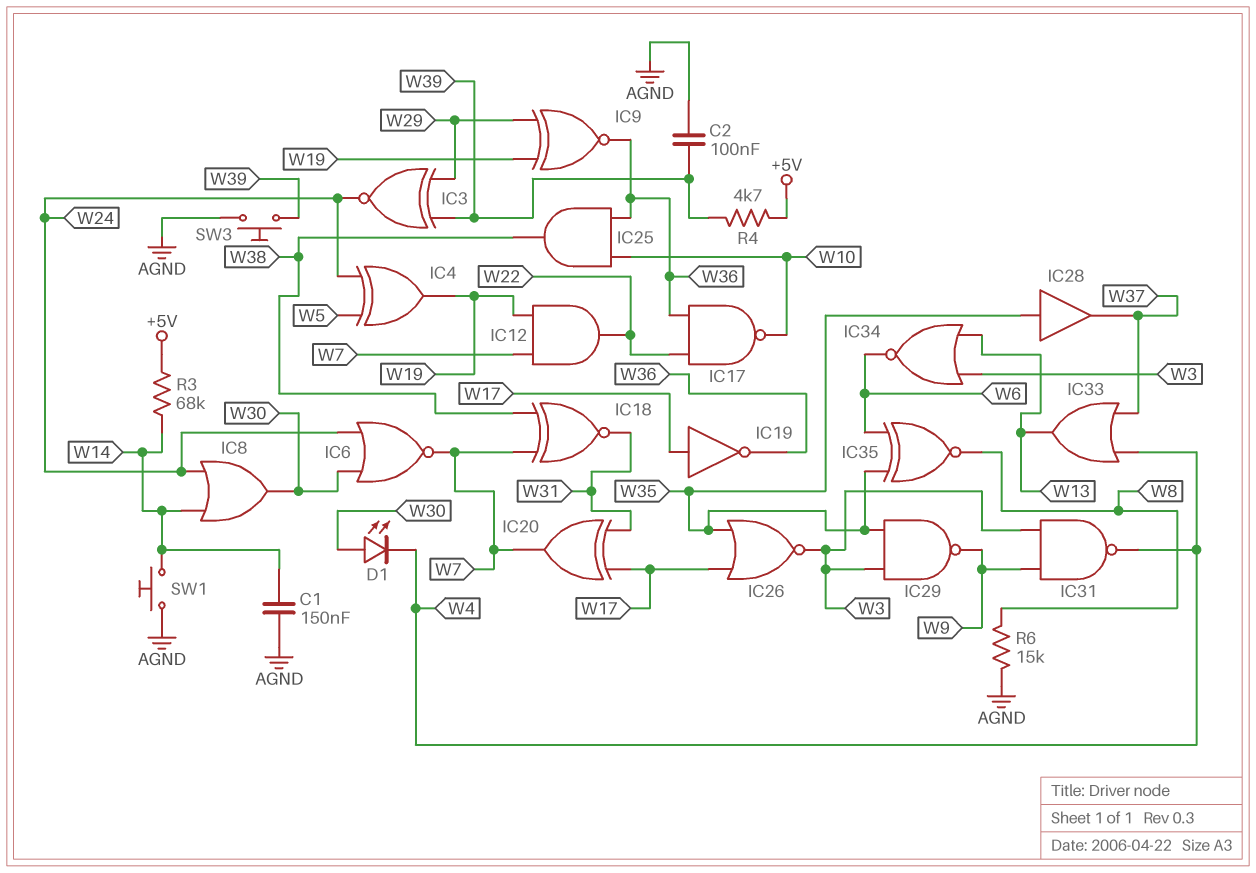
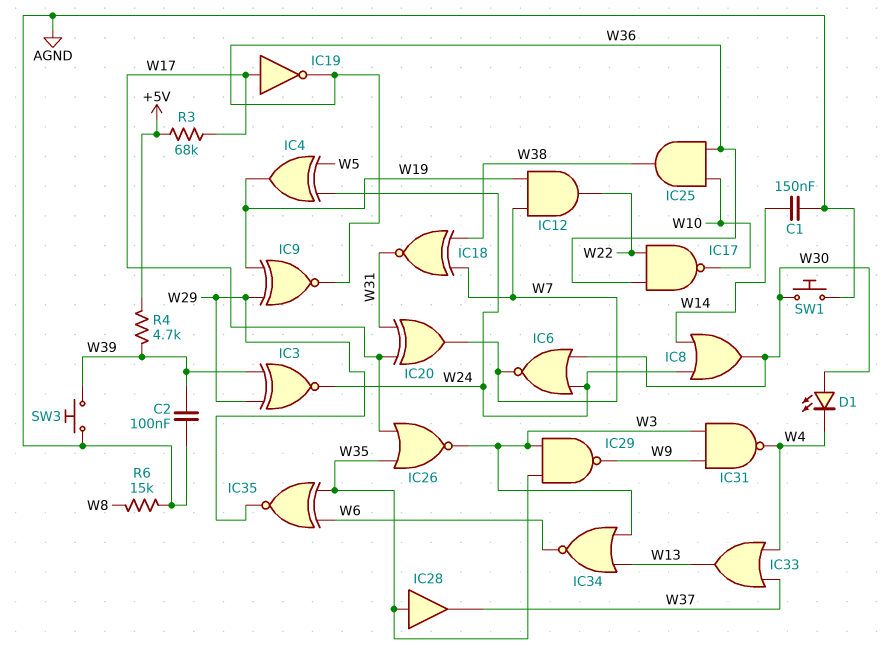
IC35: XNOR (in W6, in W35, out W8) -> XNOR (in W6, in W35, out W29)
R3: 68k (+5V, W14) -> 68k (+5V, W17)
SW1: button (AGND, W14) -> button (AGND, W30)

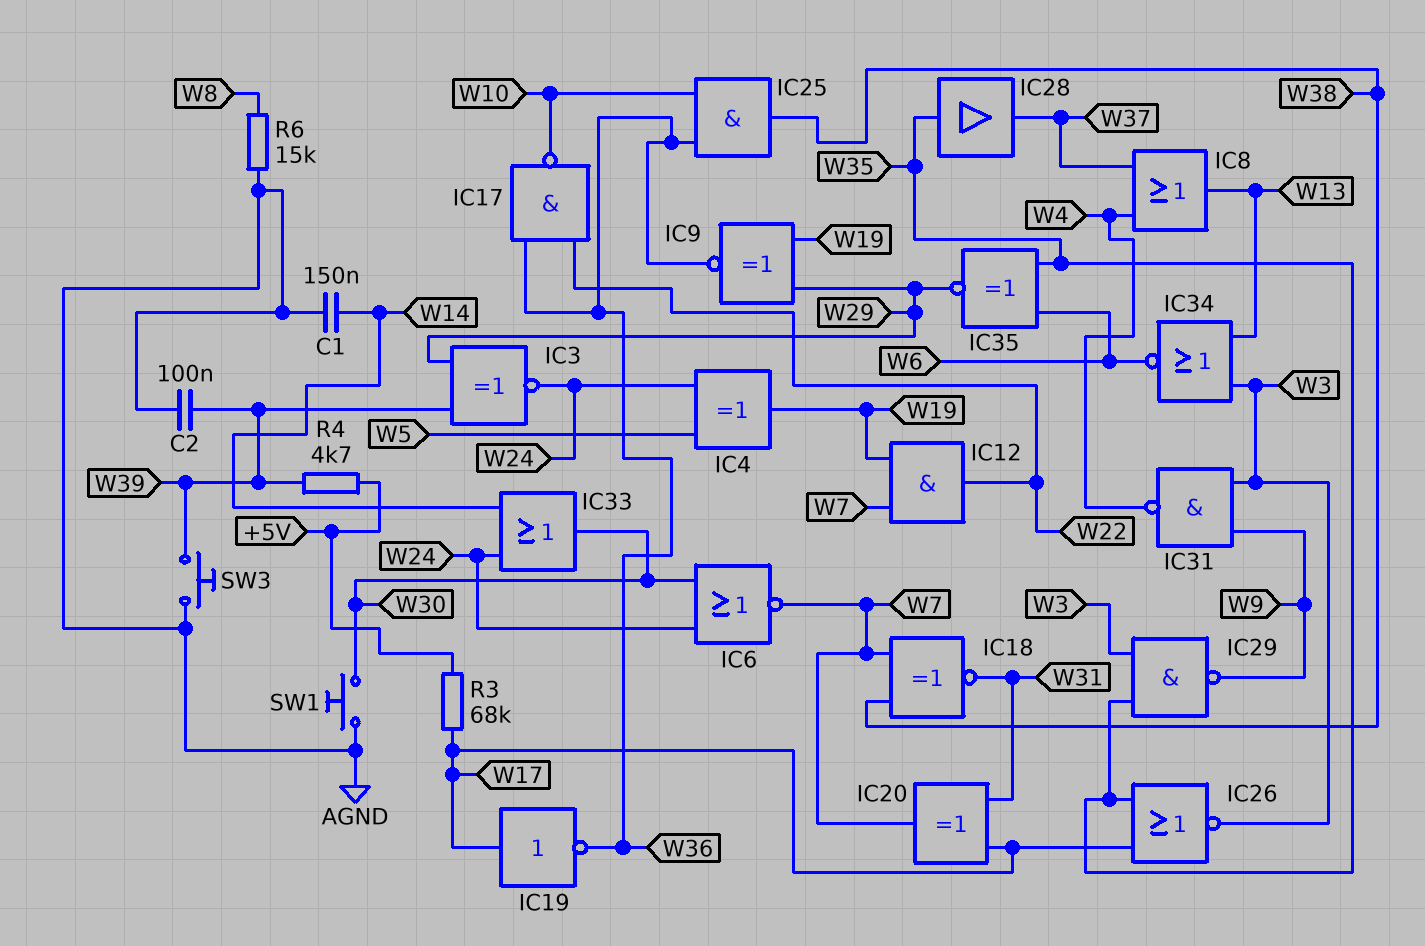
D1: LED (A W30, K W4) -> none
IC8: OR (in W14, in W24, out W30) -> OR (in W4, in W37, out W13)
IC33: OR (in W4, in W37, out W13) -> OR (in W14, in W24, out W30)

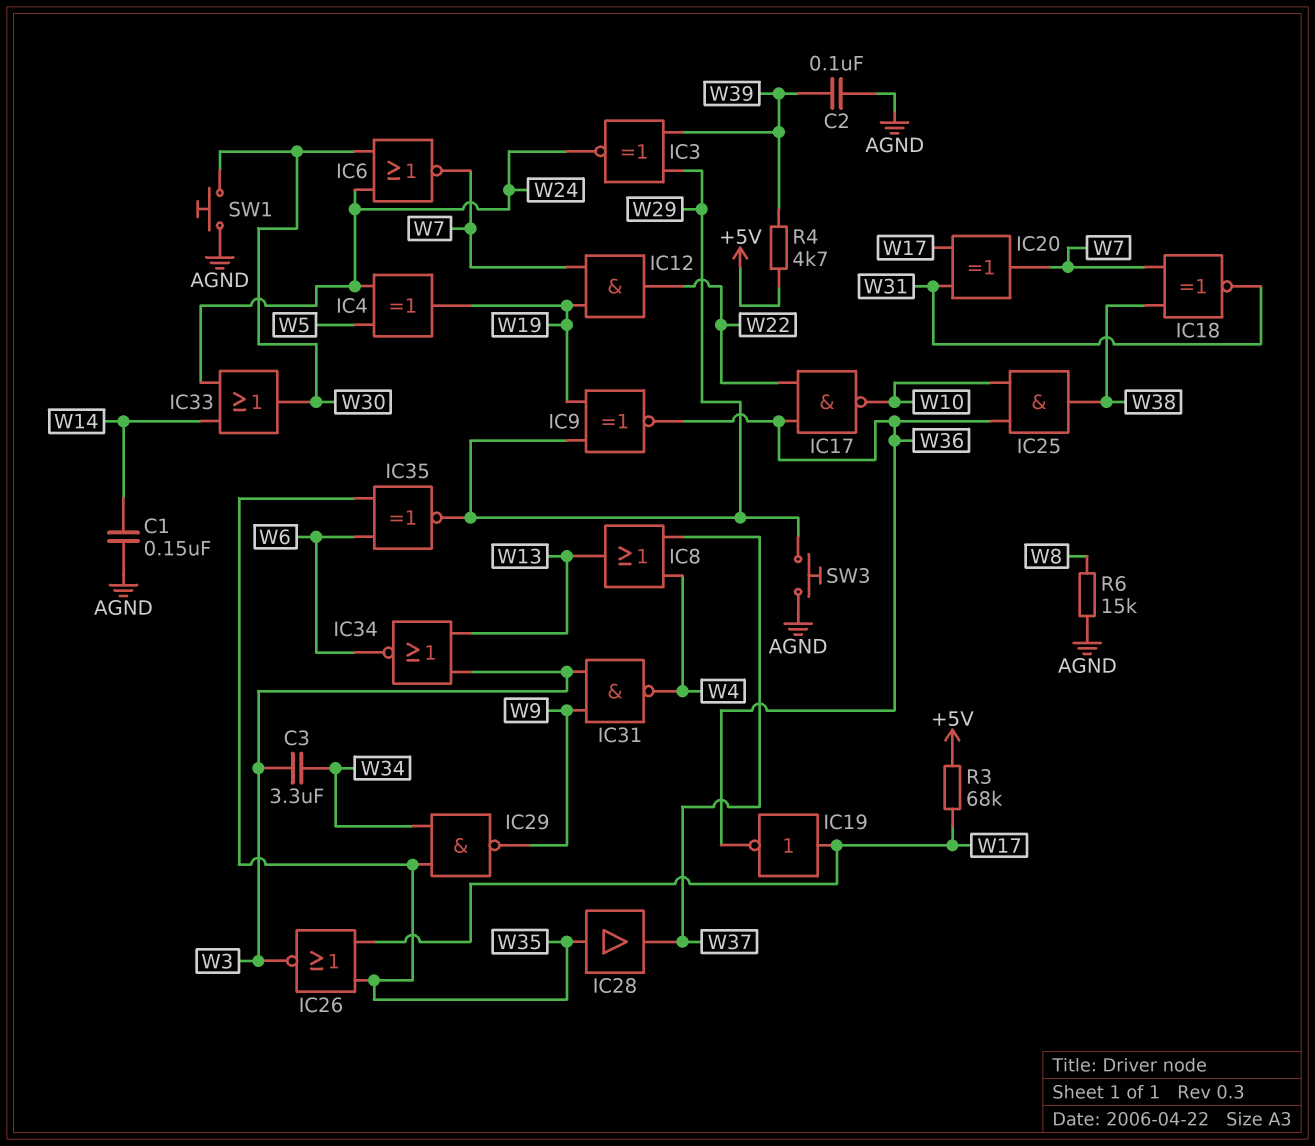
C3: none -> 3.3uF (W3, W34)
IC29: NAND (in W3, in W35, out W9) -> NAND (in W34, in W35, out W9)
SW3: button (AGND, W39) -> button (AGND, W29)

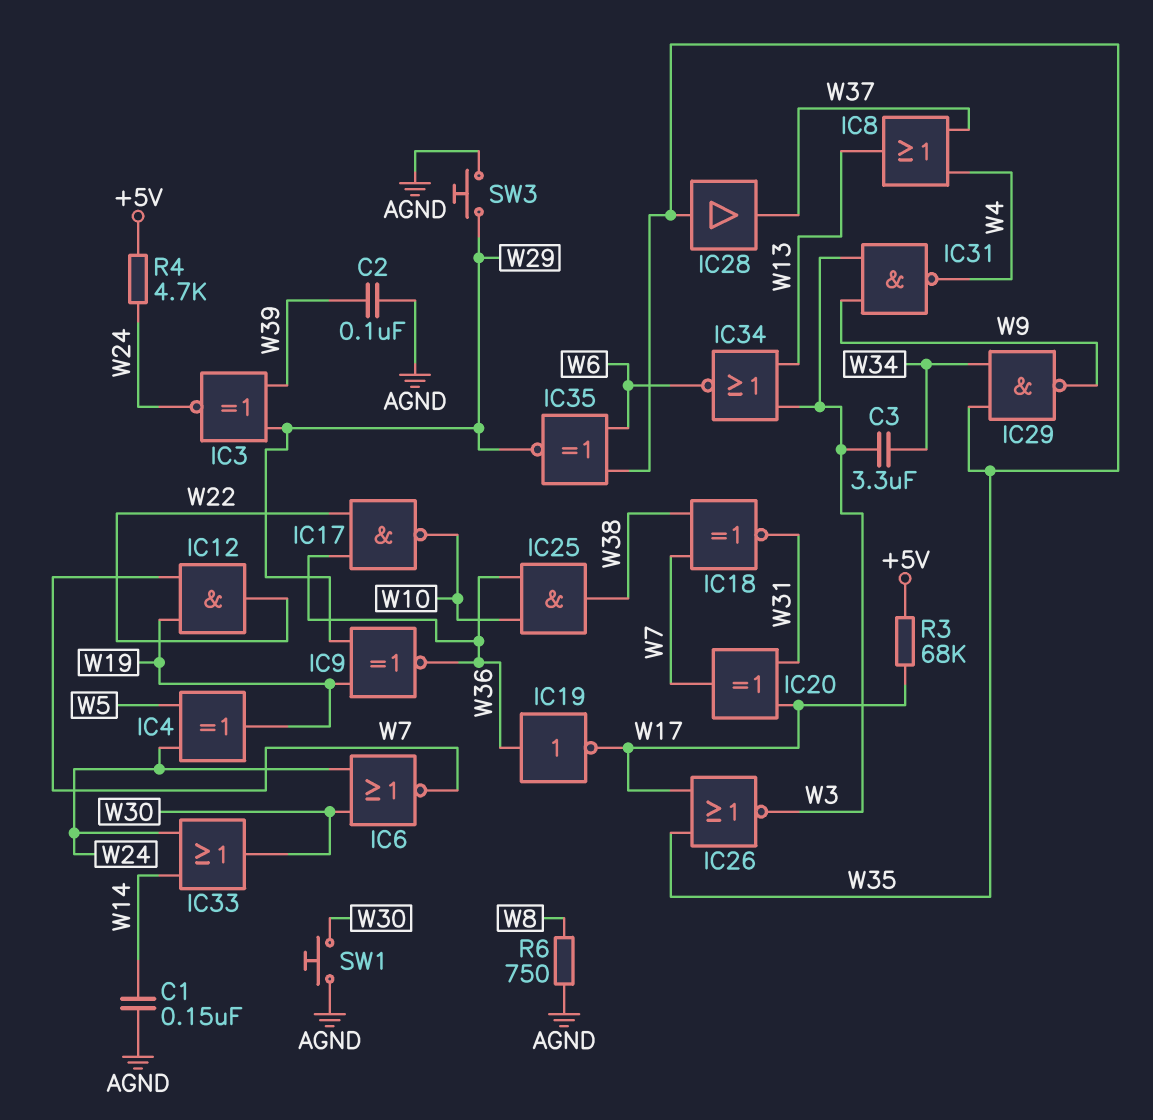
IC19: NOT (in W17, out W36) -> NOT (in W36, out W17)
R4: 4.7k (+5V, W39) -> 4.7k (+5V, W24)
R6: 15k (AGND, W8) -> 750 (AGND, W8)

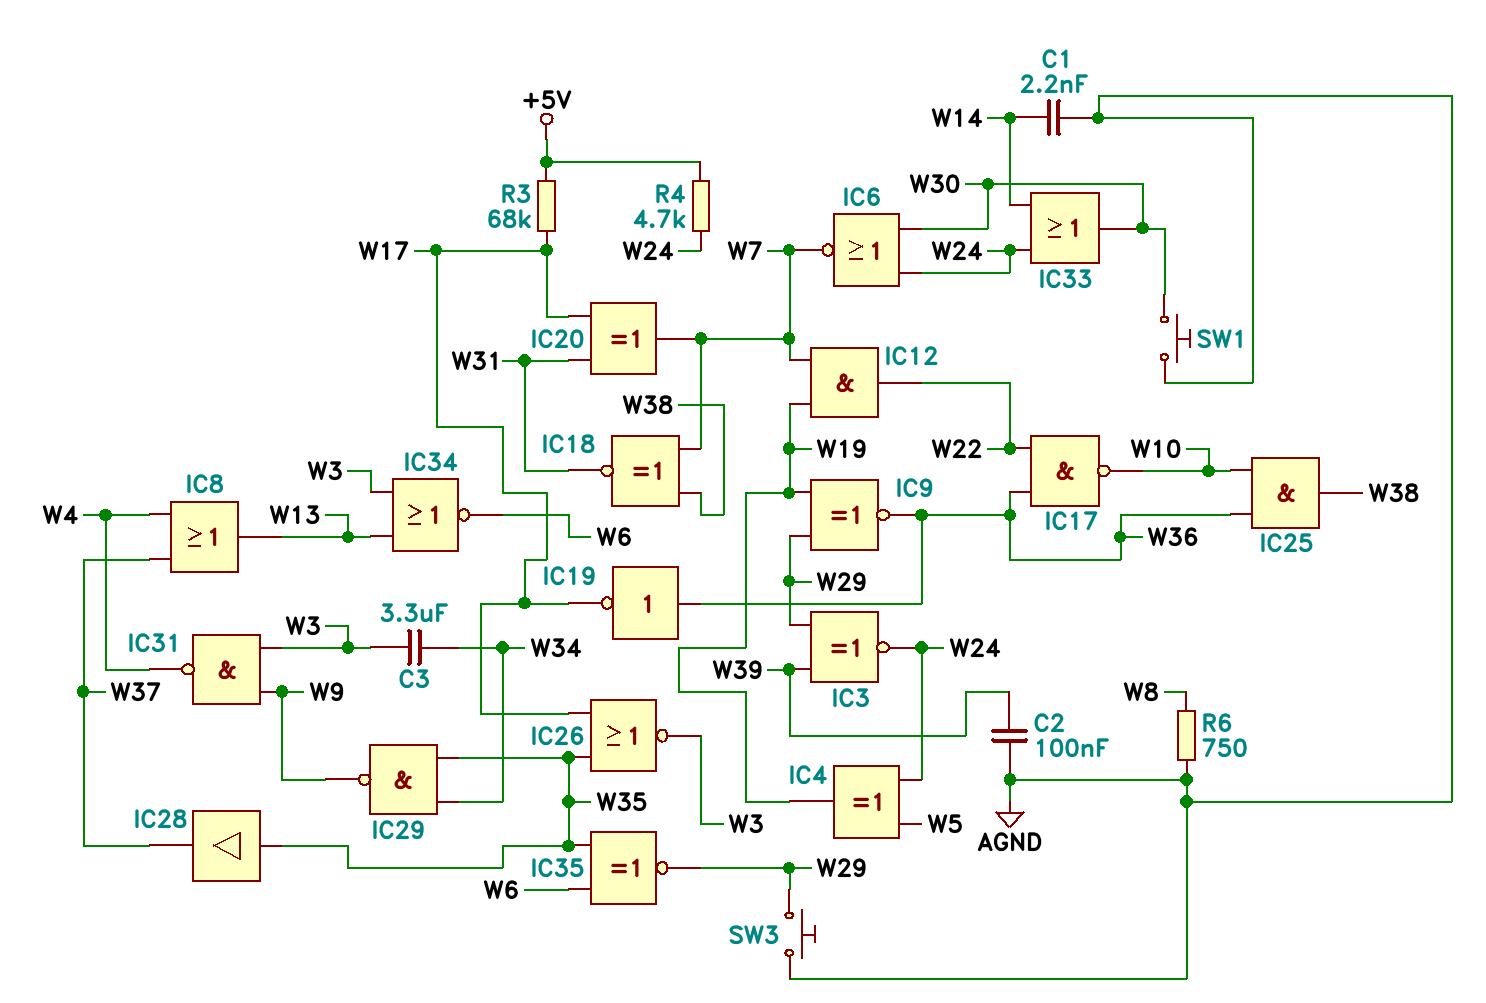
C1: 150nF (AGND, W14) -> 2.2nF (AGND, W14)

